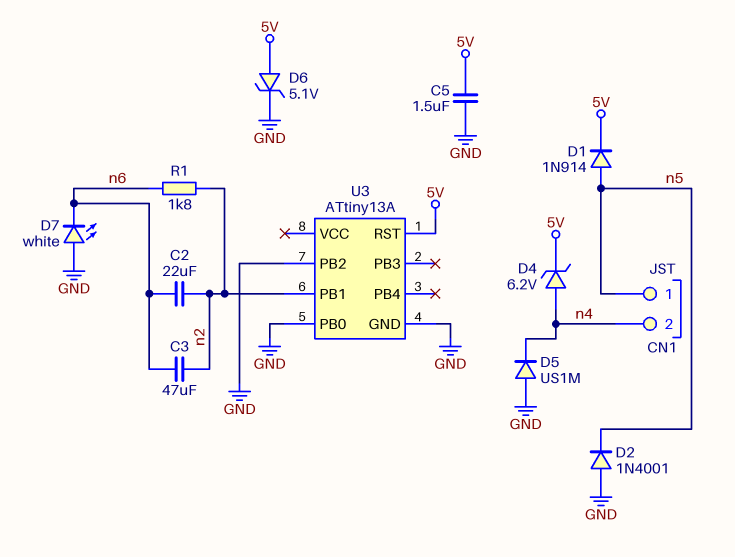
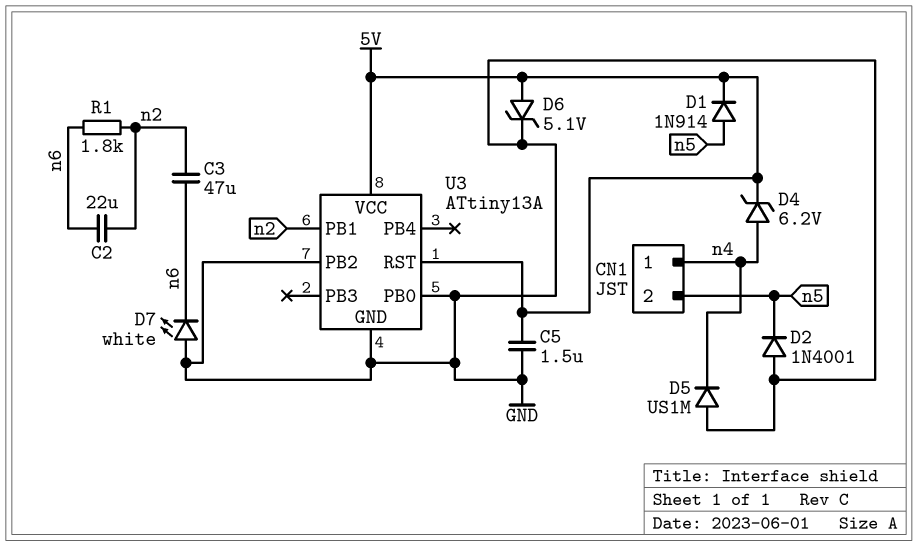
CN1 pin 1: n5 -> n4
CN1 pin 2: n4 -> n5
U3 pin VCC: none -> 5V

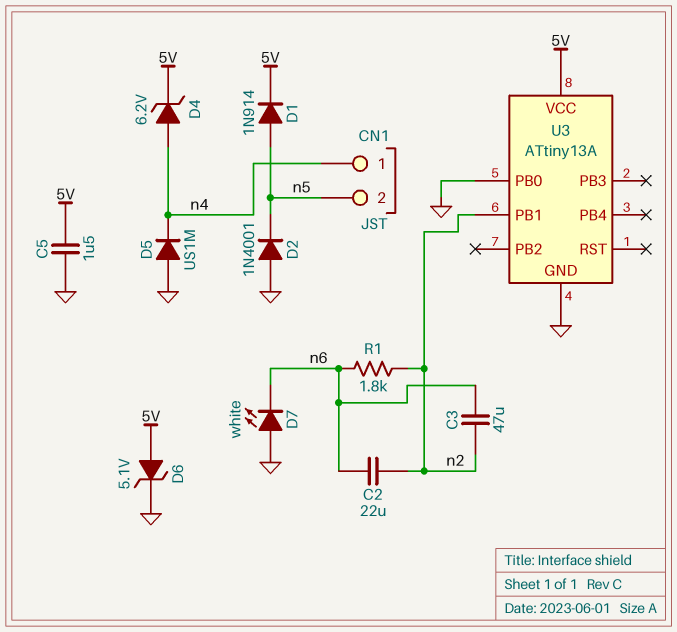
U3 pin PB2: GND -> none
U3 pin RST: 5V -> none

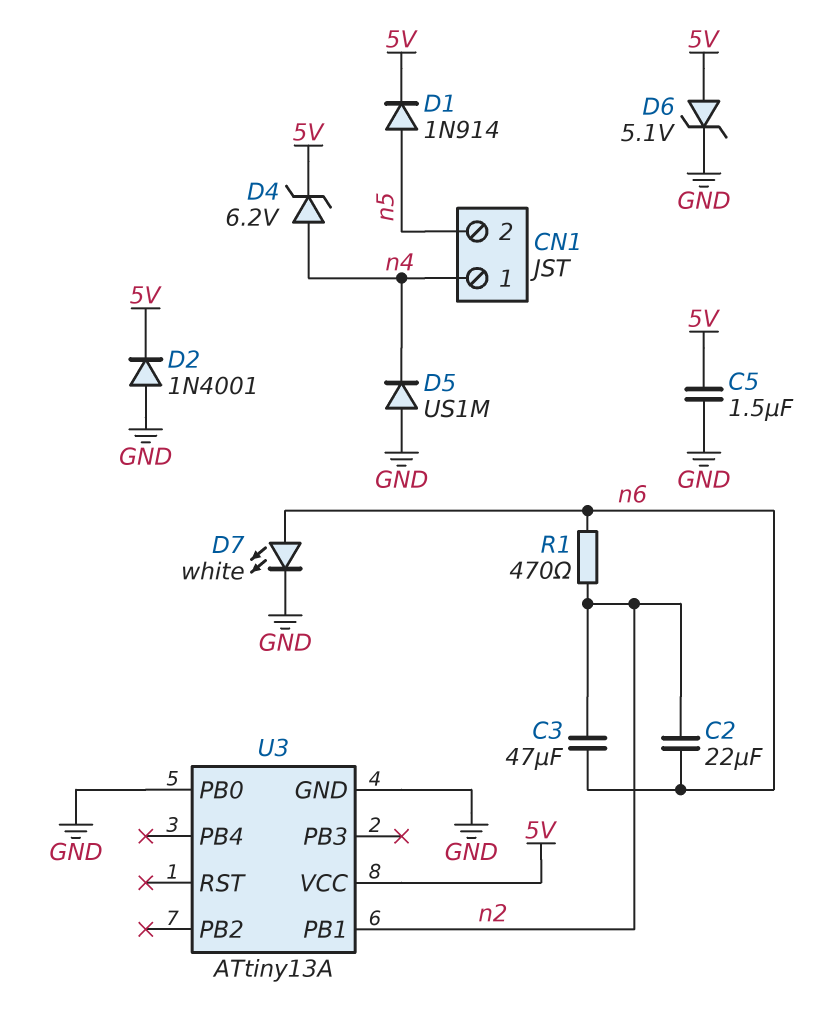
D2: diode 1N4001 (A GND, K n5) -> diode 1N4001 (A GND, K 5V)
D7: LED white (A GND, K n6) -> LED white (A n6, K GND)
R1: 1.8k (n2, n6) -> 470 (n2, n6)

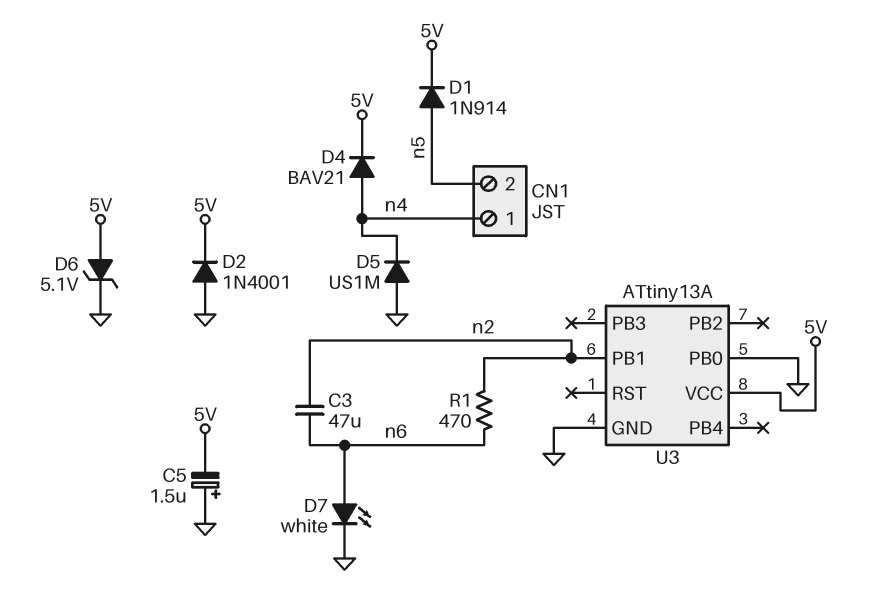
C2: 22uF (n2, n6) -> none
C5: 1.5uF (5V, GND) -> 1.5uF (plus GND, minus 5V)
D4: zener 6.2V (A n4, K 5V) -> diode BAV21 (A n4, K 5V)

